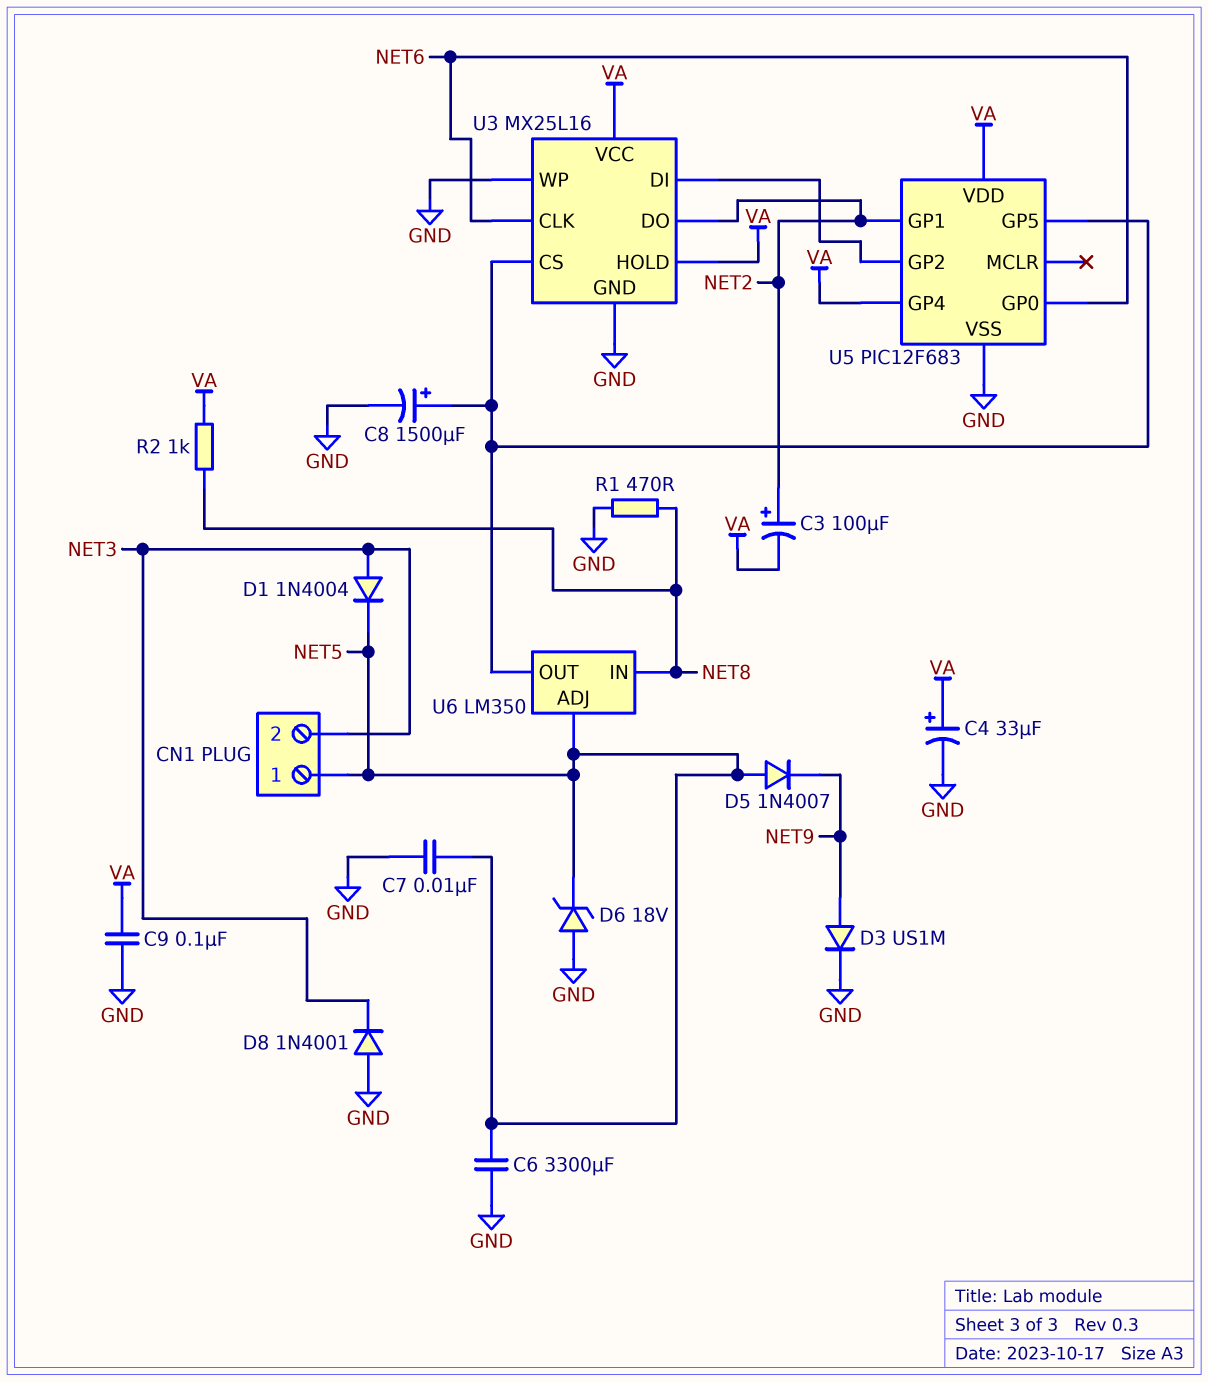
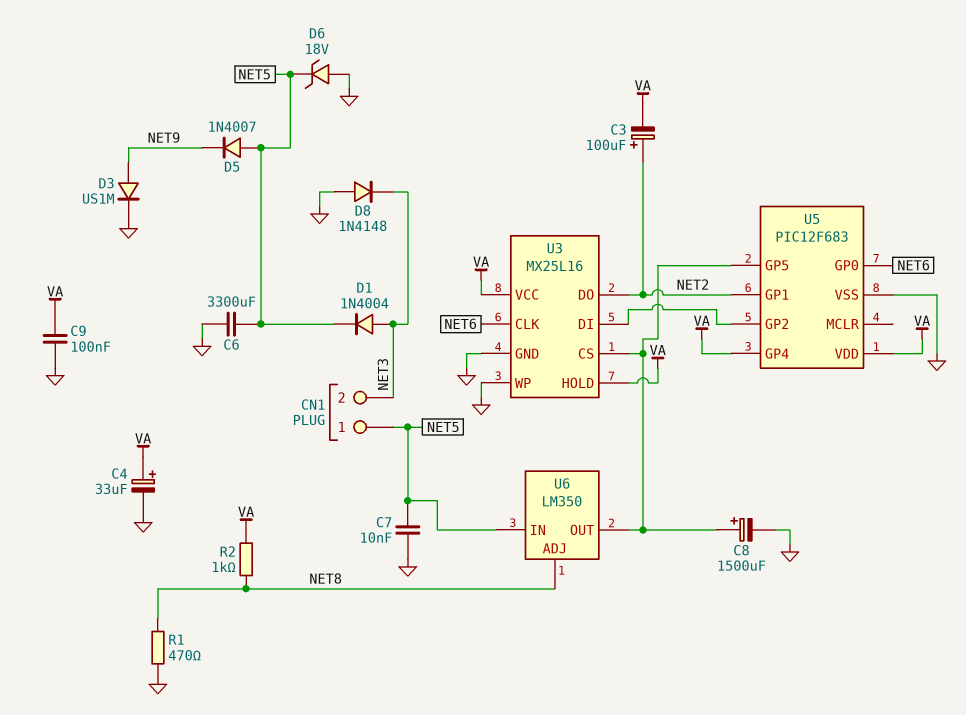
D8: diode 1N4001 (A GND, K NET3) -> diode 1N4148 (A GND, K NET3)
U6 pin ADJ: NET5 -> NET8
U6 pin IN: NET8 -> NET5

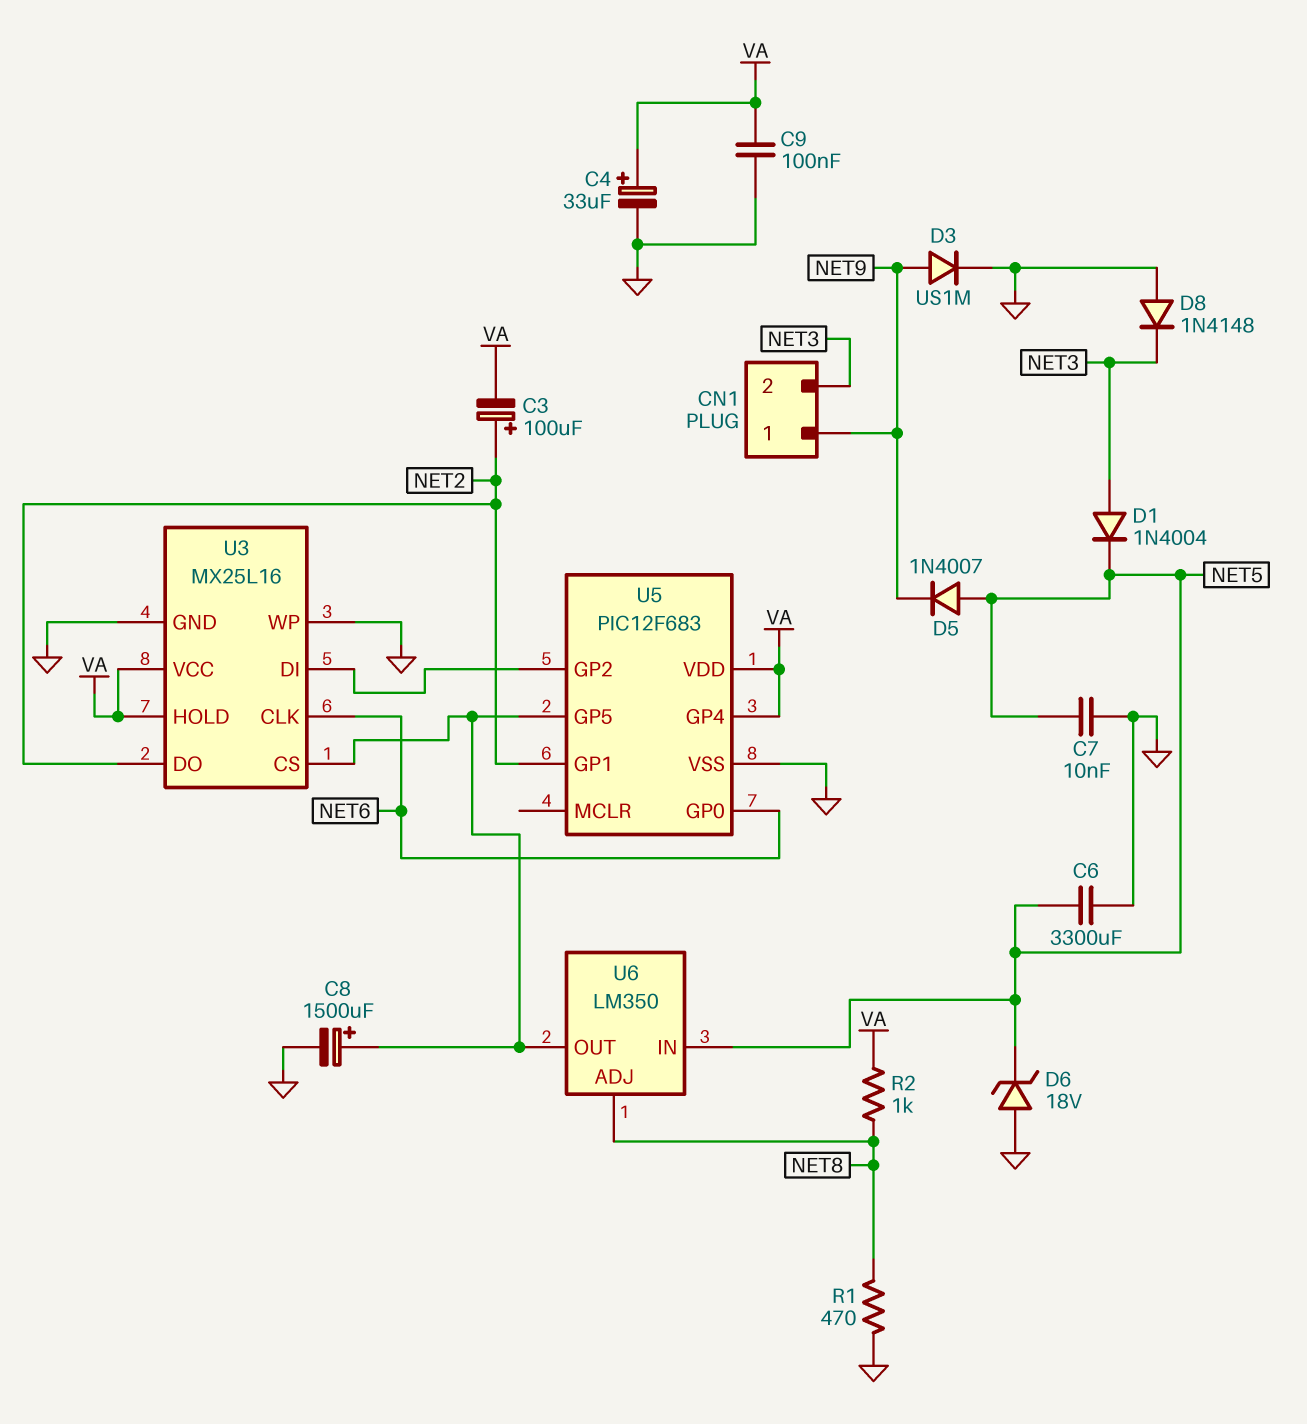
CN1 pin 1: NET5 -> NET9

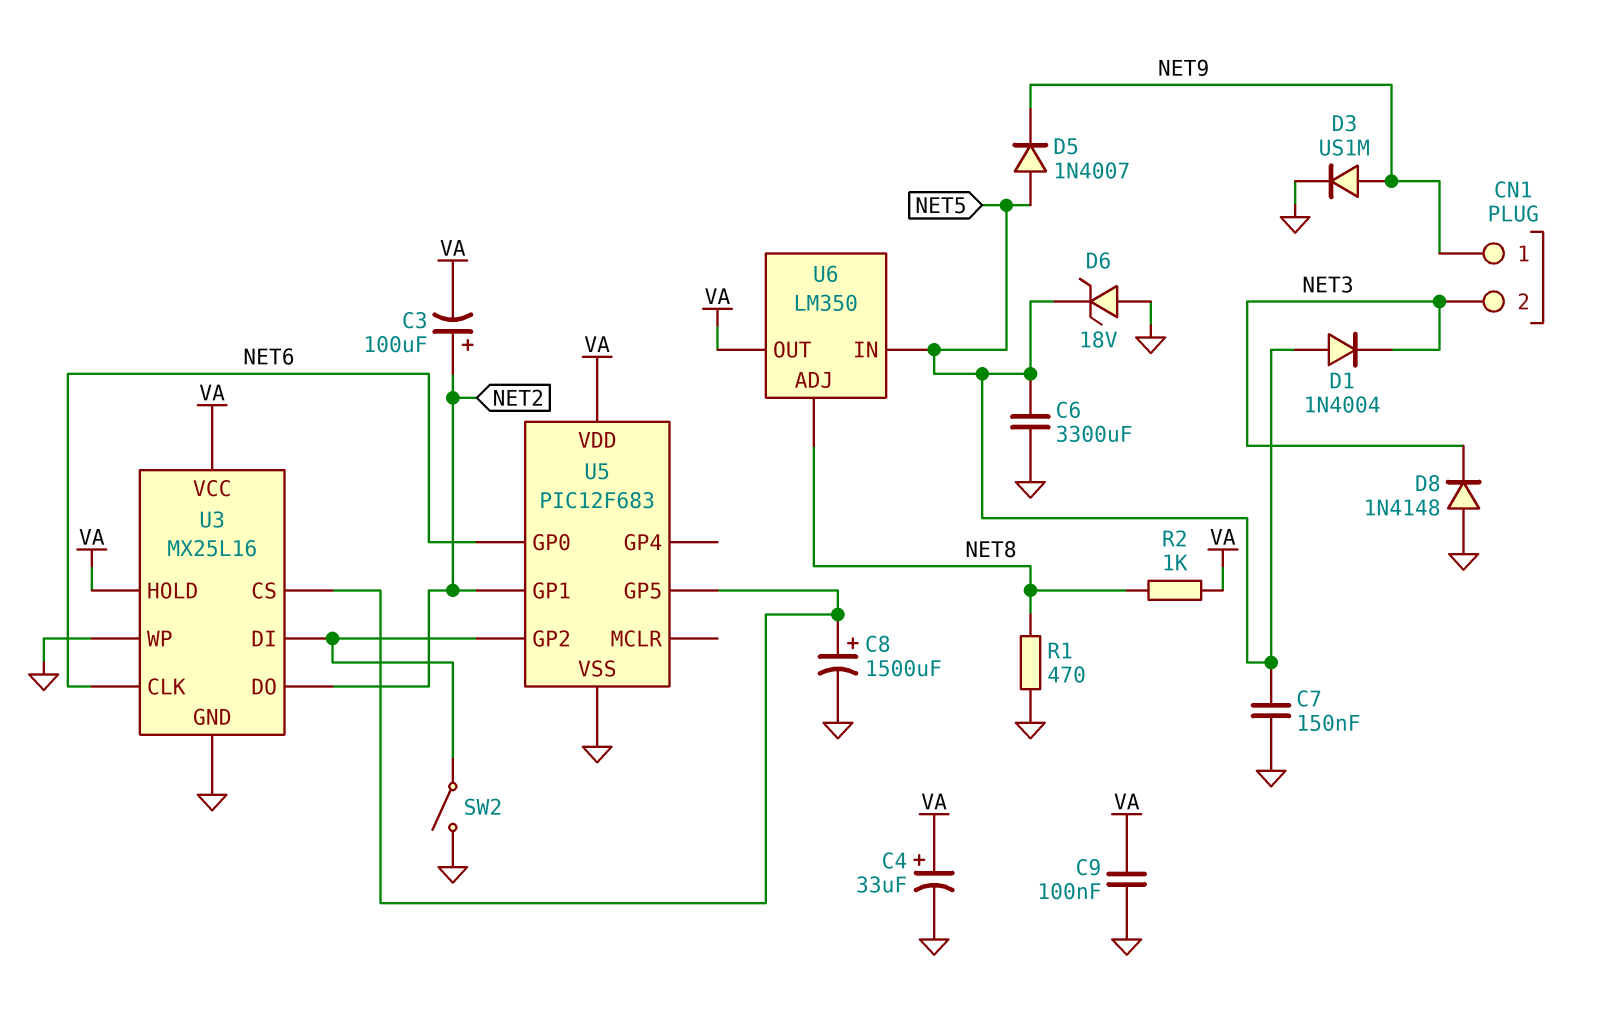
C7: 10nF (GND, NET5) -> 150nF (GND, NET5)
D1: diode 1N4004 (A NET3, K NET5) -> diode 1N4004 (A NET5, K NET3)
SW2: none -> switch (GND, U3/DI)
U5 pin GP4: VA -> none
U6 pin OUT: U3/CS -> VA

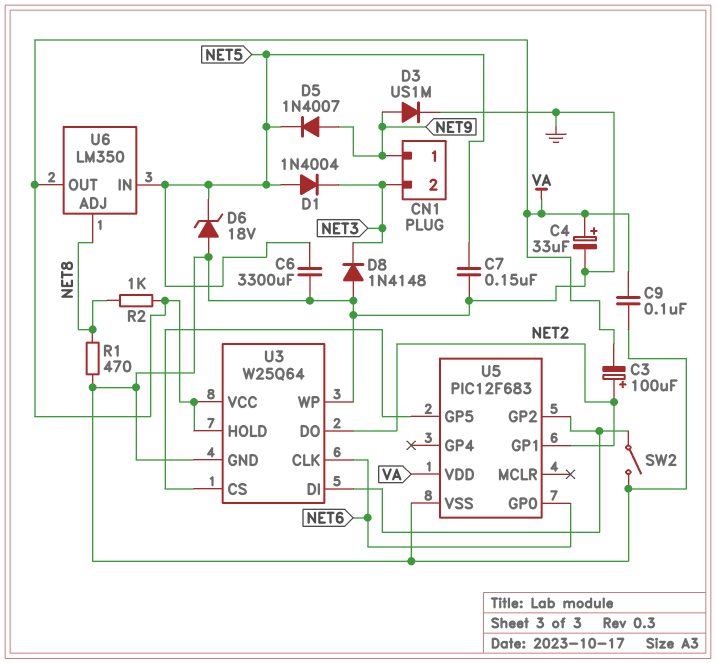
C8: 1500uF (plus U3/CS, minus GND) -> none
D5: diode 1N4007 (A NET5, K NET9) -> diode 1N4007 (A NET9, K NET5)
U3: MX25L16 -> W25Q64

